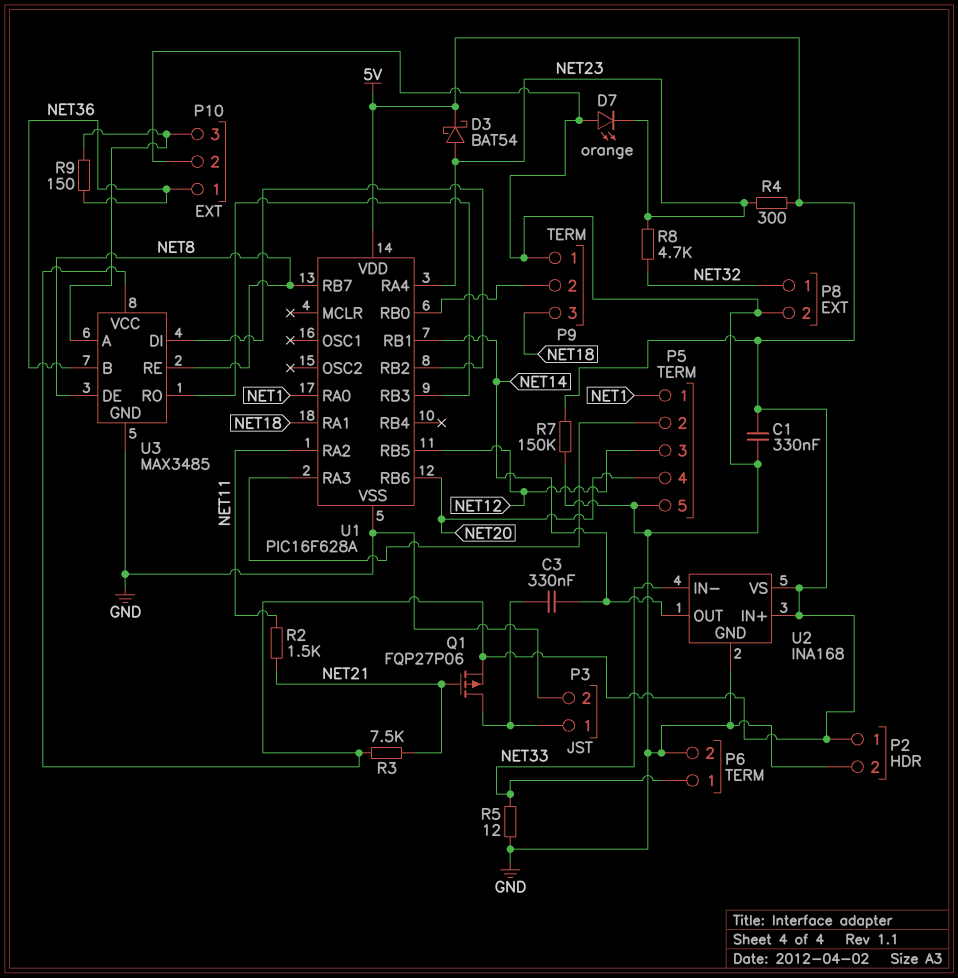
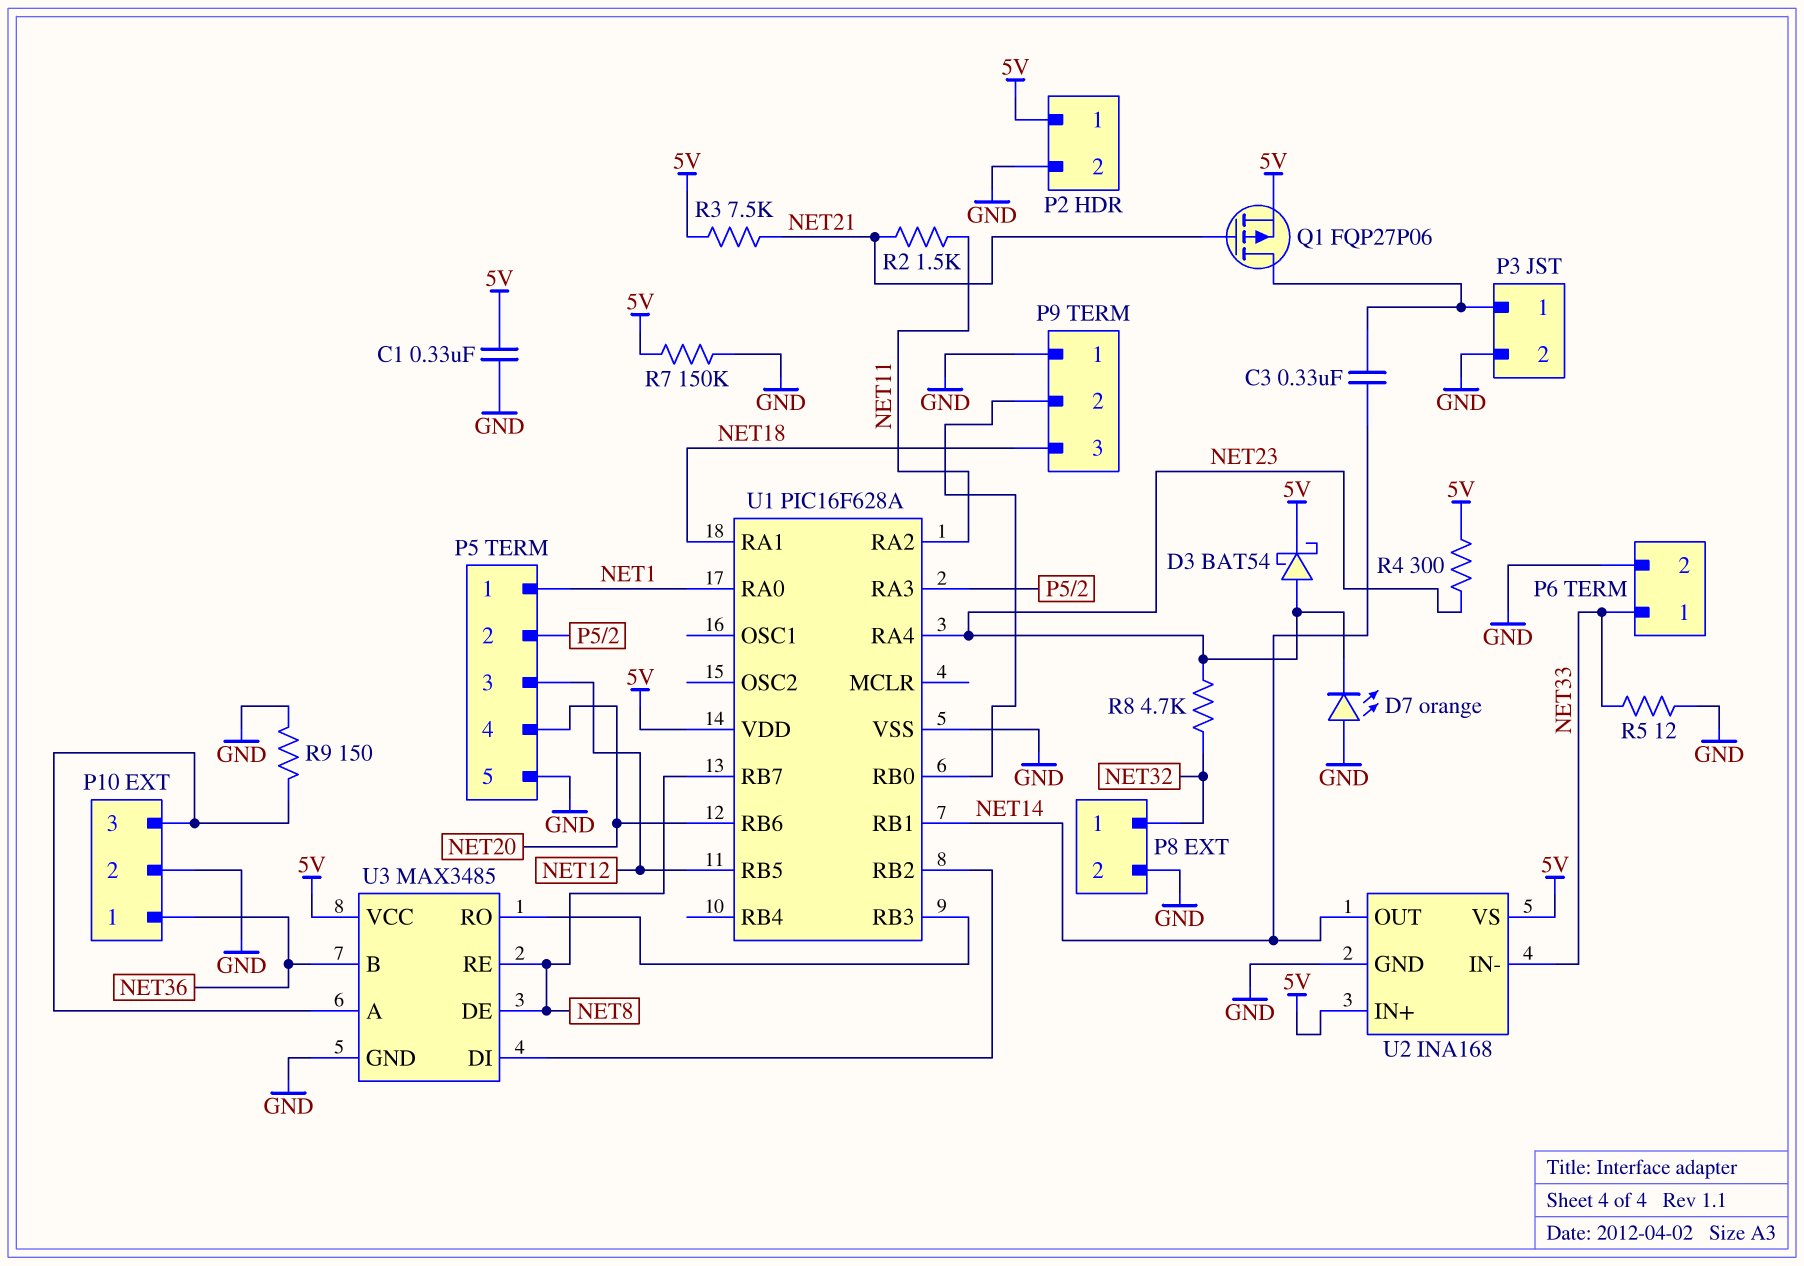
R9: 150 (NET36, P10/3) -> 150 (GND, P10/3)

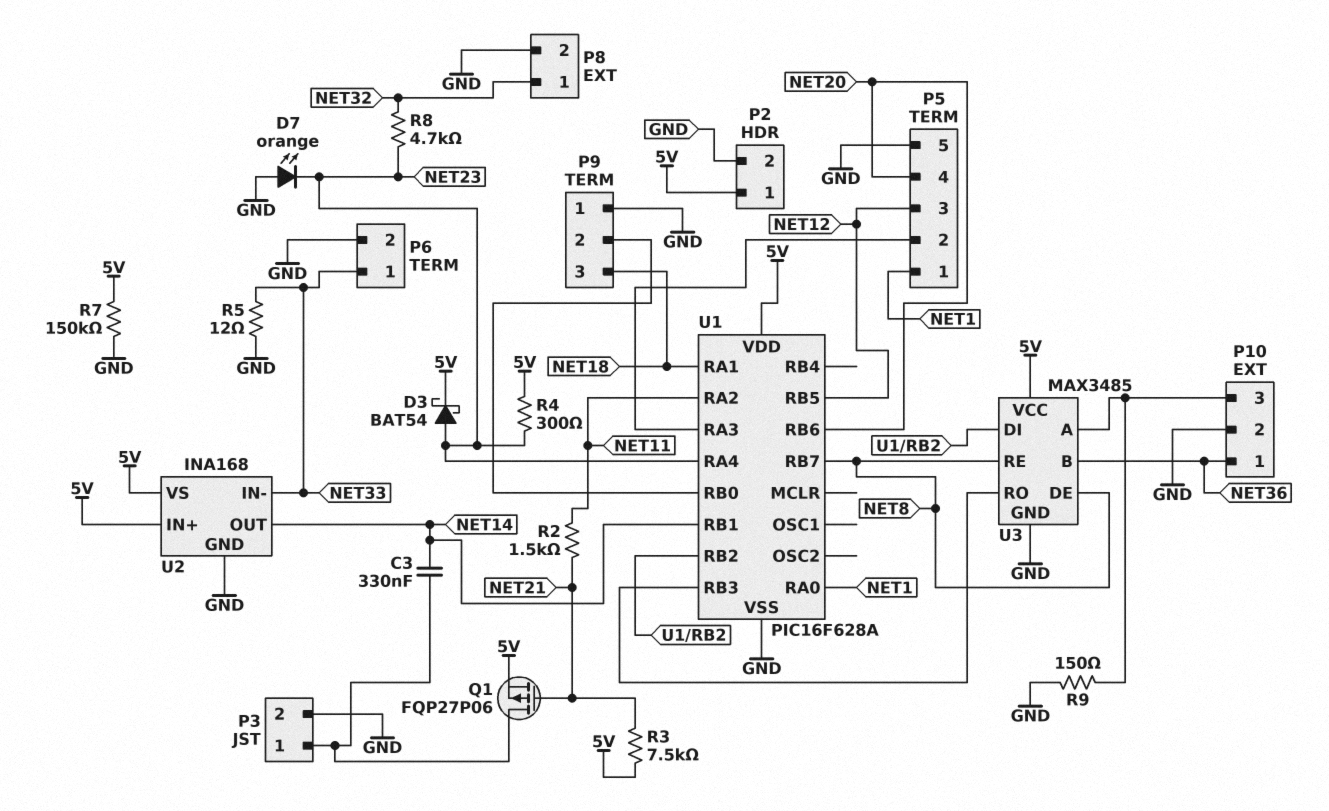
C1: 330nF (5V, GND) -> none

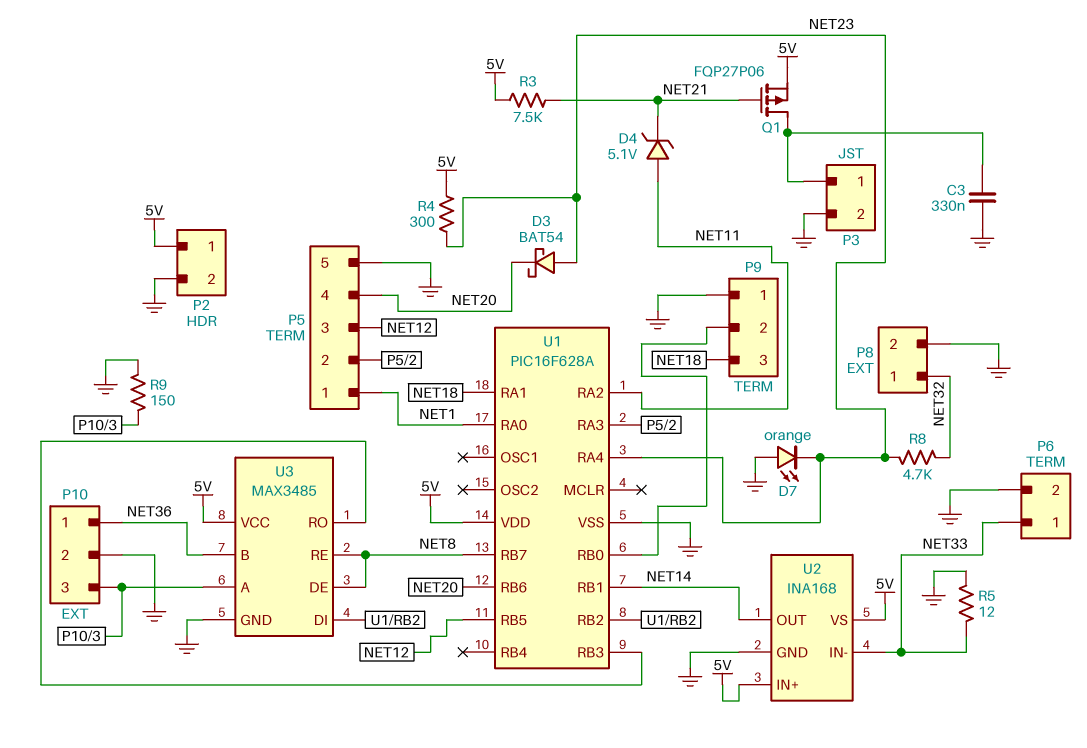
C3: 330nF (NET14, P3/1) -> 330nF (GND, P3/1)
D3: schottky BAT54 (A NET23, K 5V) -> schottky BAT54 (A NET23, K NET20)
D4: none -> zener 5.1V (A NET11, K NET21)
R2: 1.5k (NET11, NET21) -> none
R7: 150k (5V, GND) -> none

